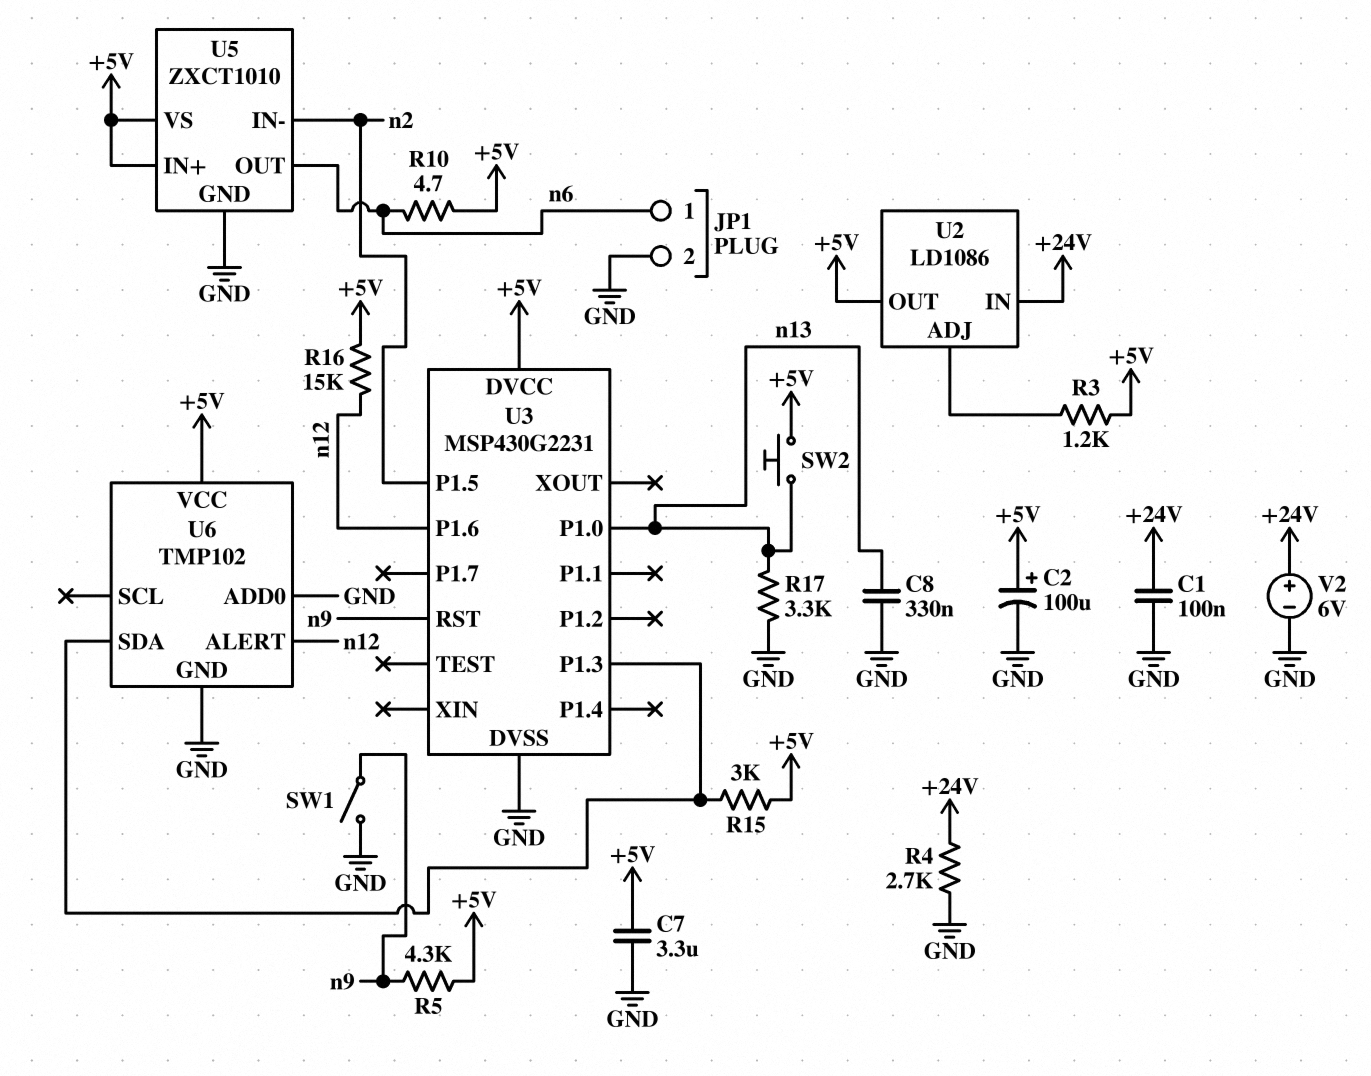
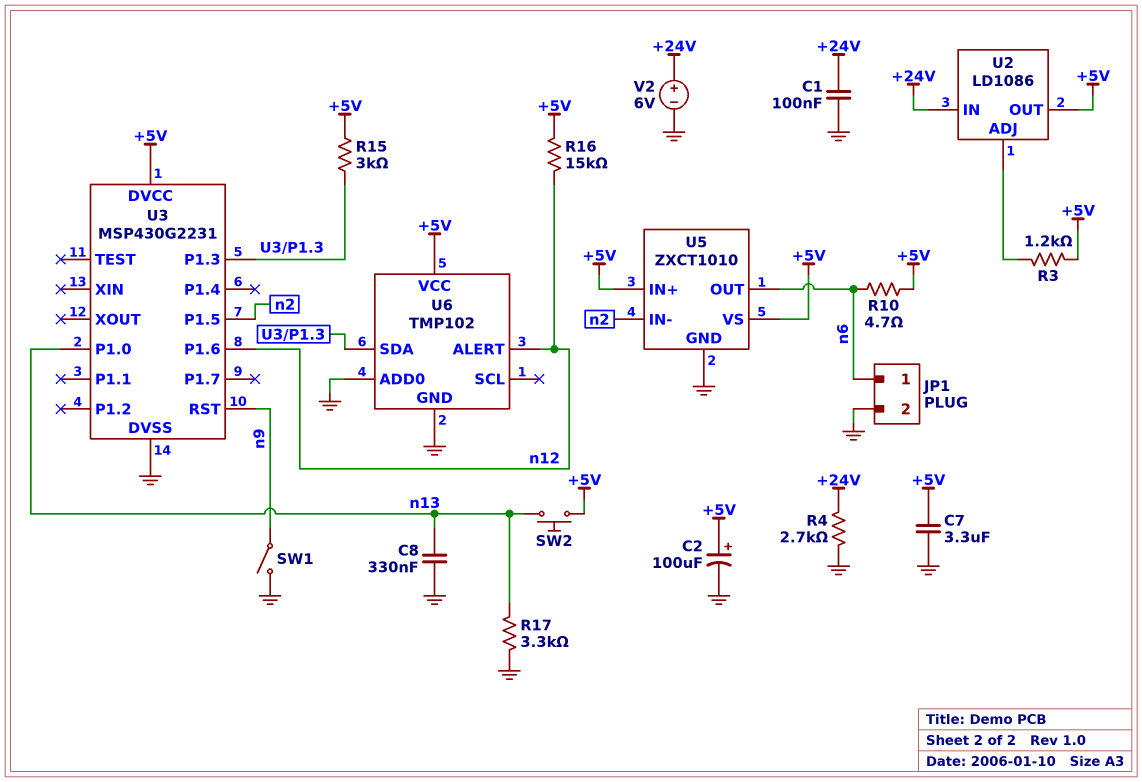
R5: 4.3k (+5V, n9) -> none

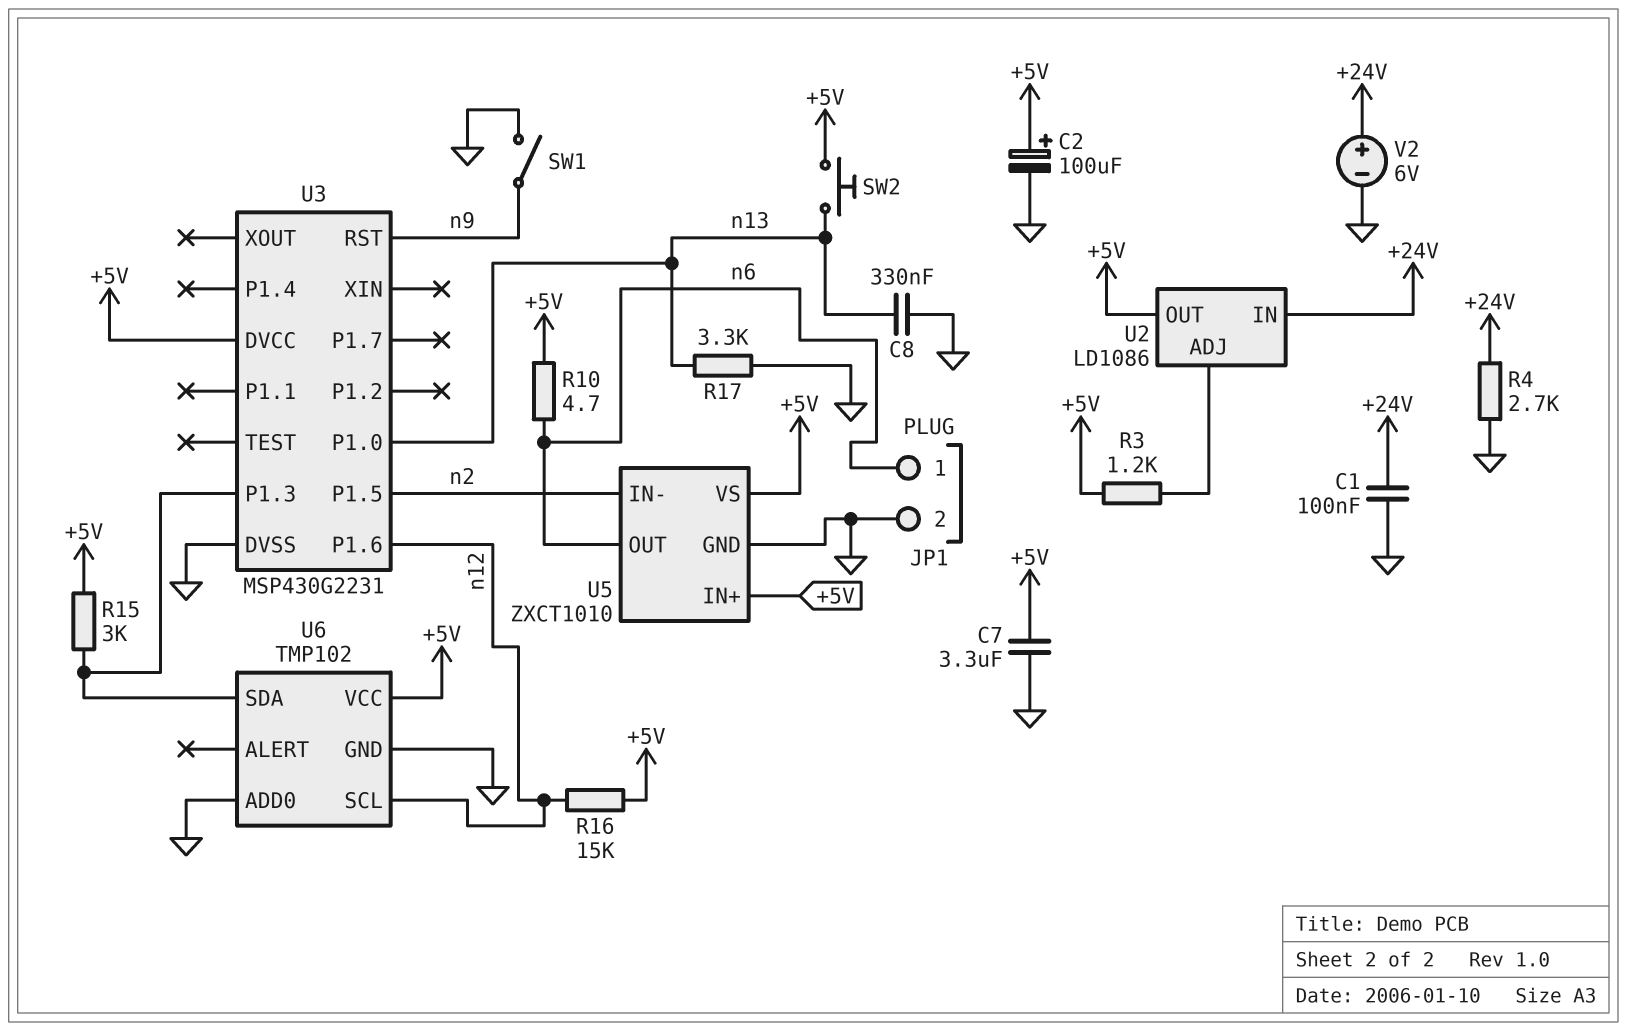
U6 pin ALERT: n12 -> none
U6 pin SCL: none -> n12

